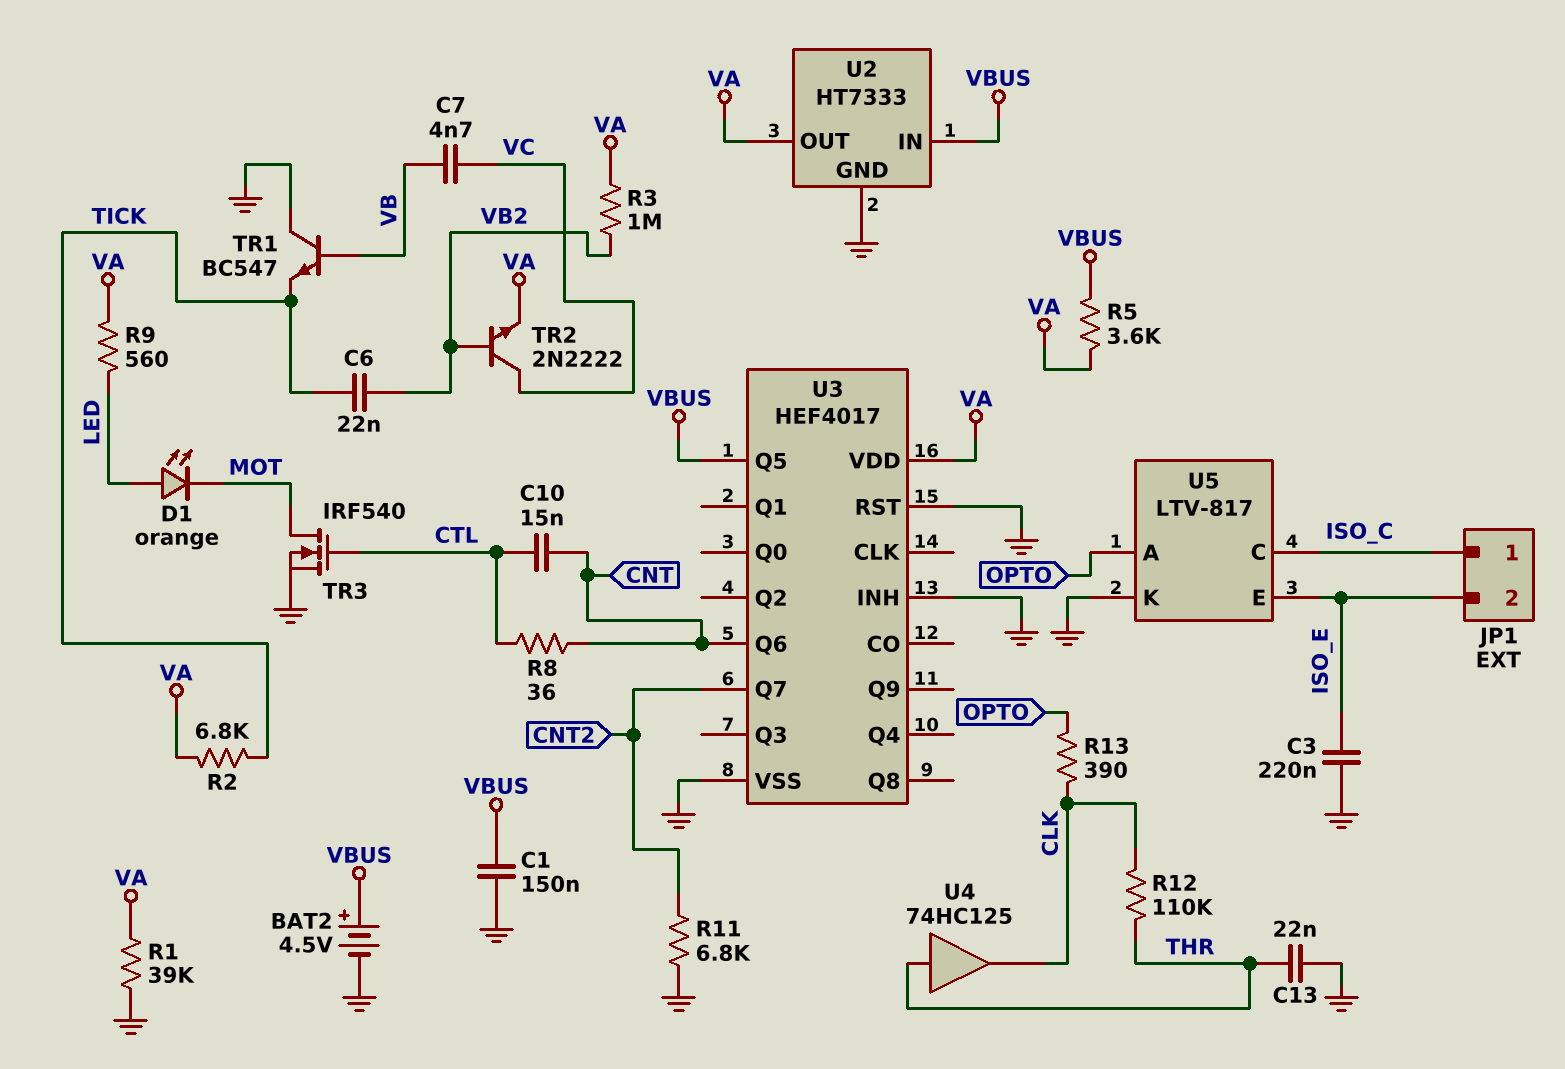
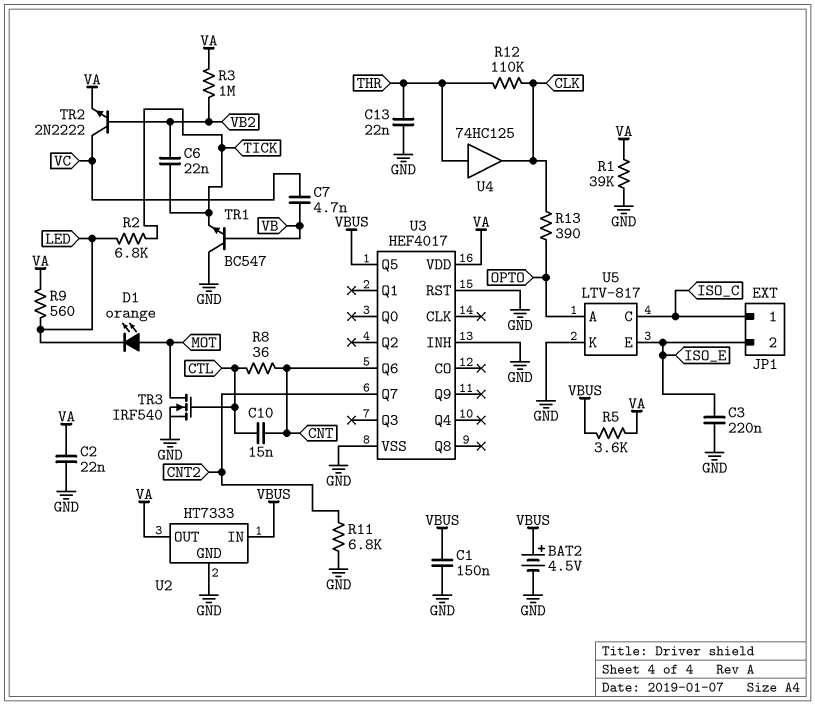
C2: none -> 22nF (GND, VA)
D1: LED orange (A LED, K MOT) -> LED orange (A MOT, K LED)
R2: 6.8k (TICK, VA) -> 6.8k (LED, TICK)

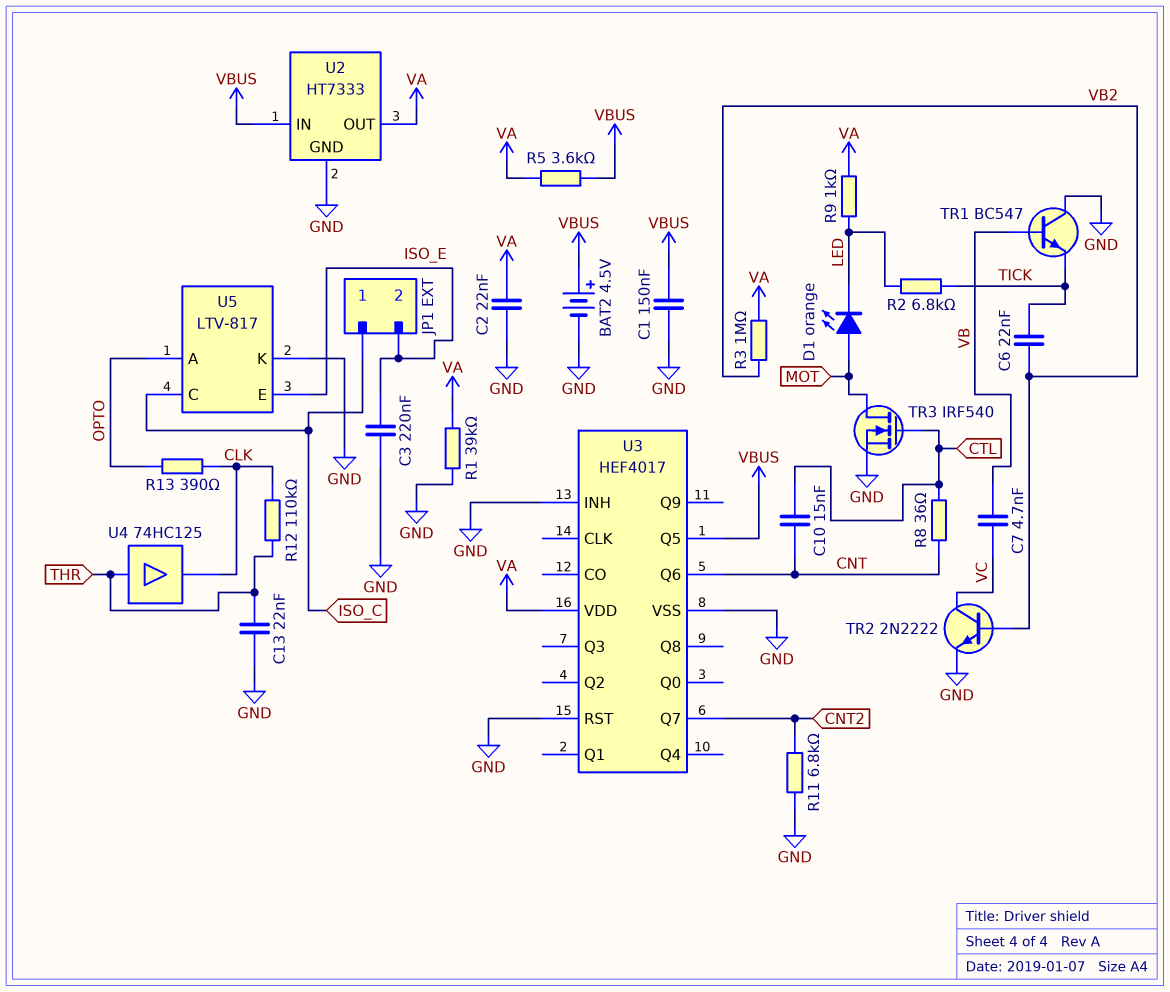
R9: 560 (LED, VA) -> 1k (LED, VA)
TR2: NPN 2N2222 (B VB2, C VC, E VA) -> NPN 2N2222 (B VB2, C VC, E GND)

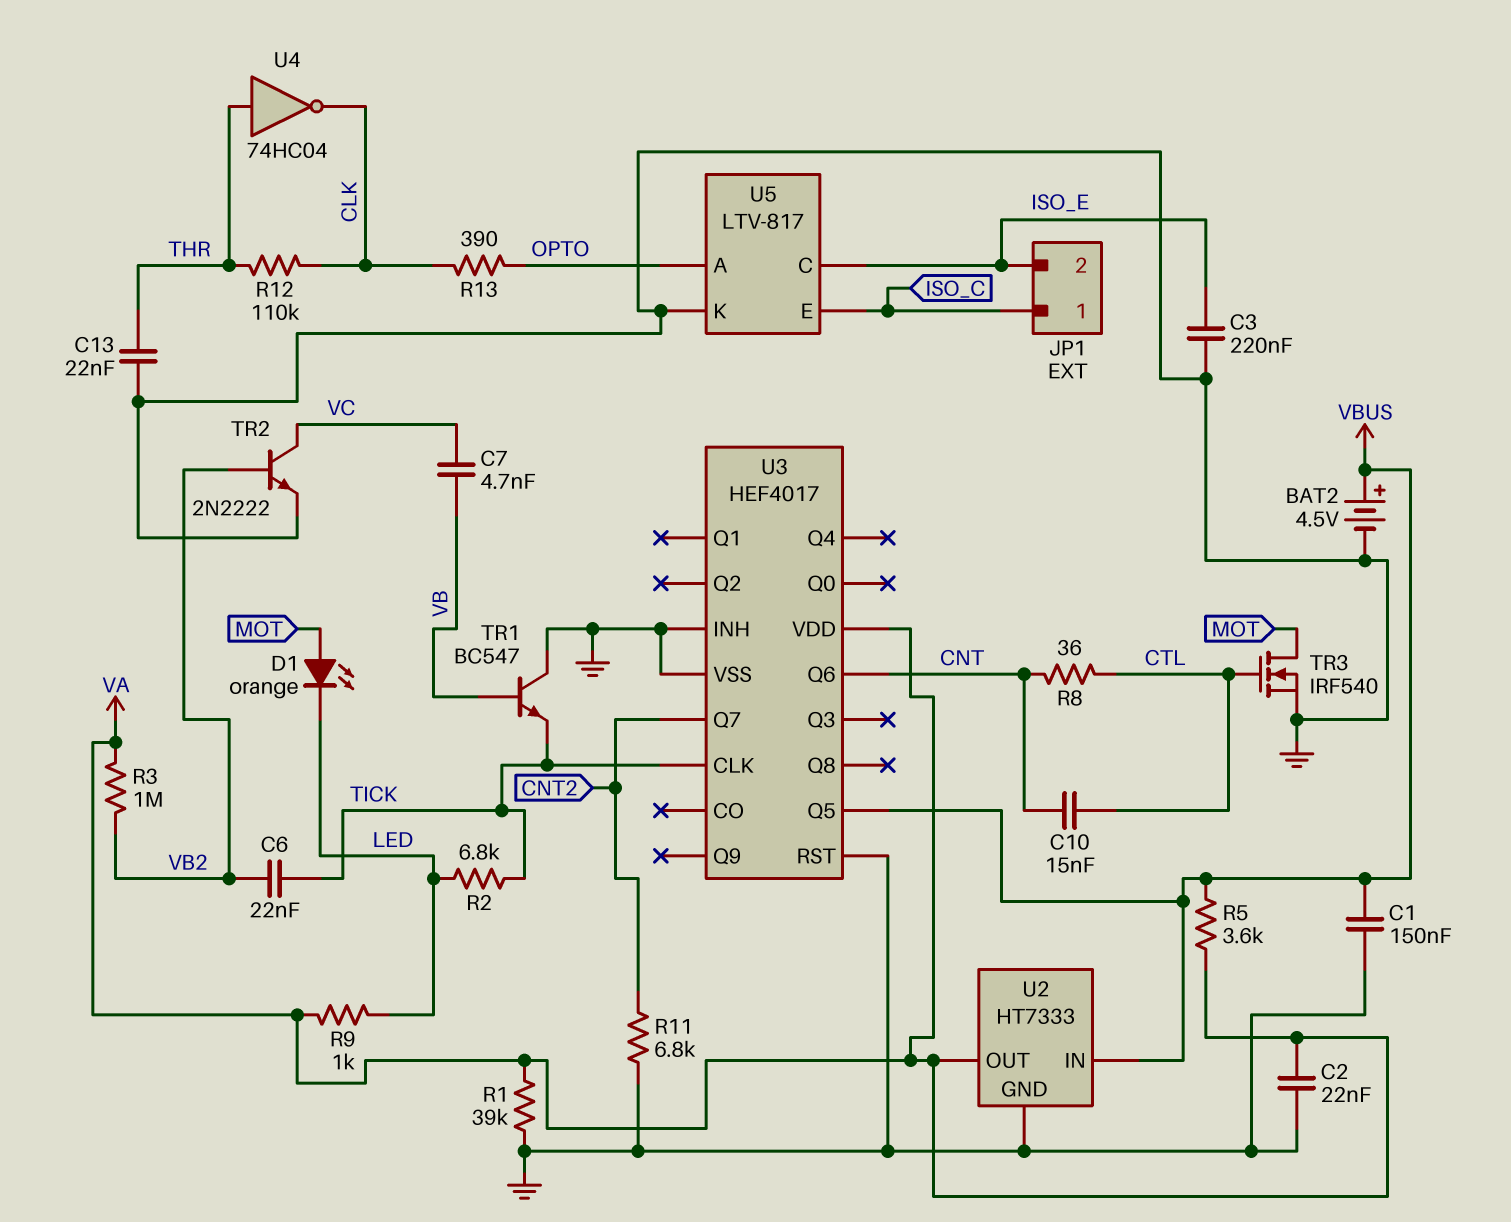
U3 pin CLK: none -> TICK
U4: buffer 74HC125 (in THR, out CLK) -> NOT 74HC04 (in THR, out CLK)
U5 pin C: ISO_C -> ISO_E
U5 pin E: ISO_E -> ISO_C

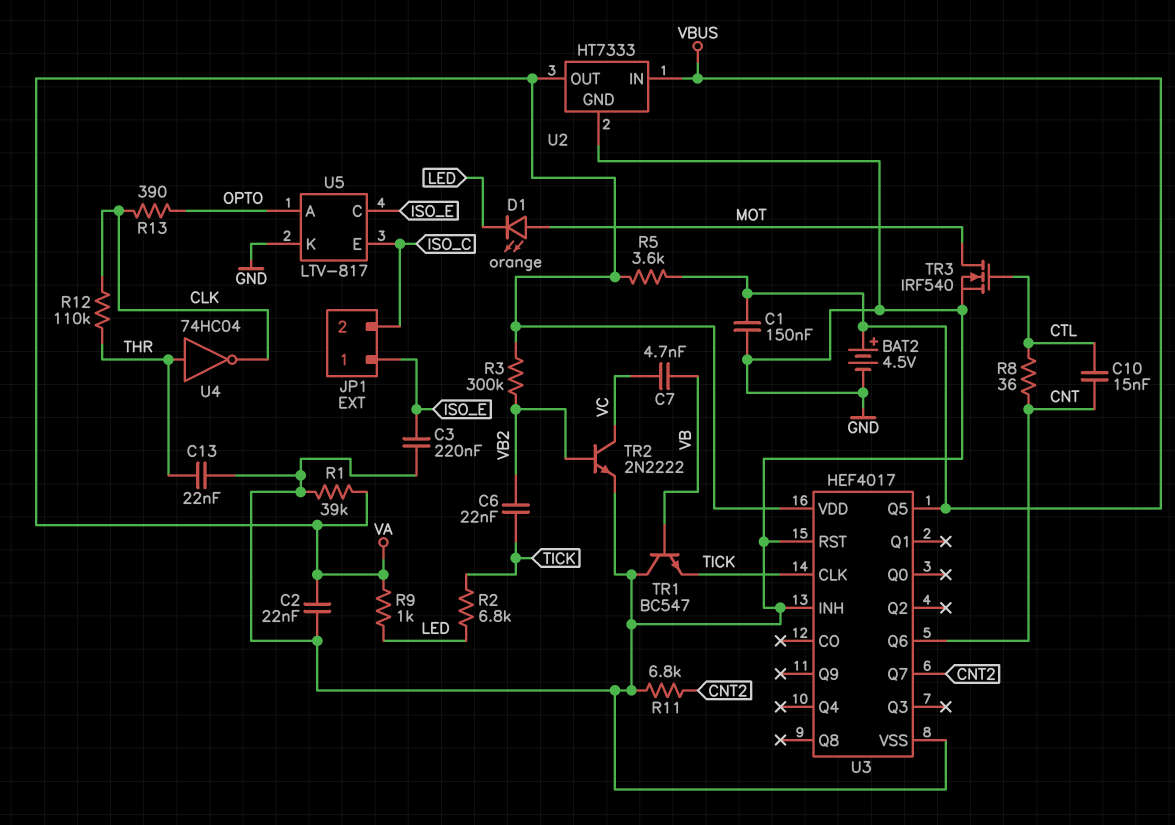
JP1 pin 1: ISO_C -> ISO_E
JP1 pin 2: ISO_E -> ISO_C
R3: 1M (VA, VB2) -> 300k (VA, VB2)

